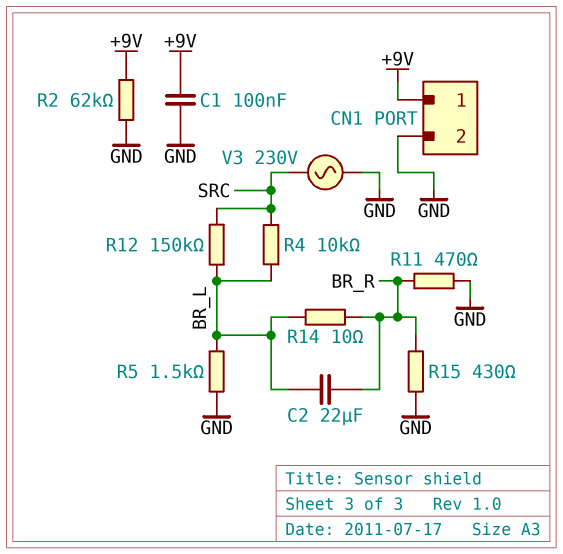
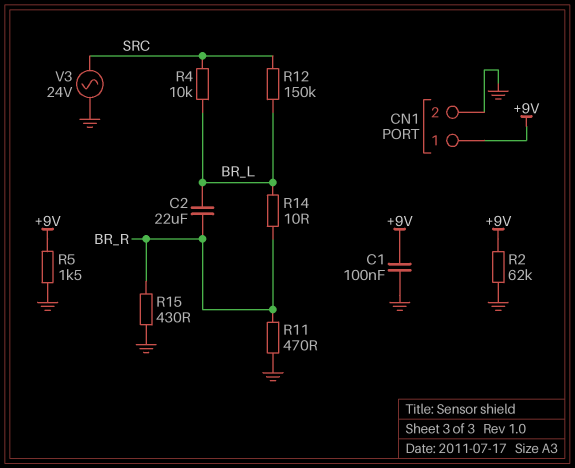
R5: 1.5k (BR_L, GND) -> 1.5k (+9V, GND)
V3: AC 230V (GND, SRC) -> AC 24V (GND, SRC)

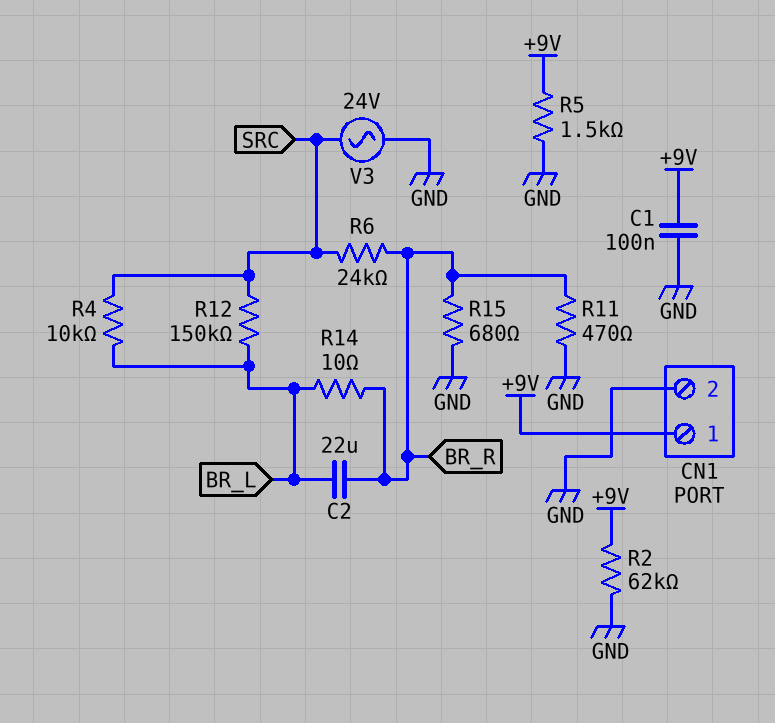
R6: none -> 24k (BR_R, SRC)
R15: 430 (BR_R, GND) -> 680 (BR_R, GND)

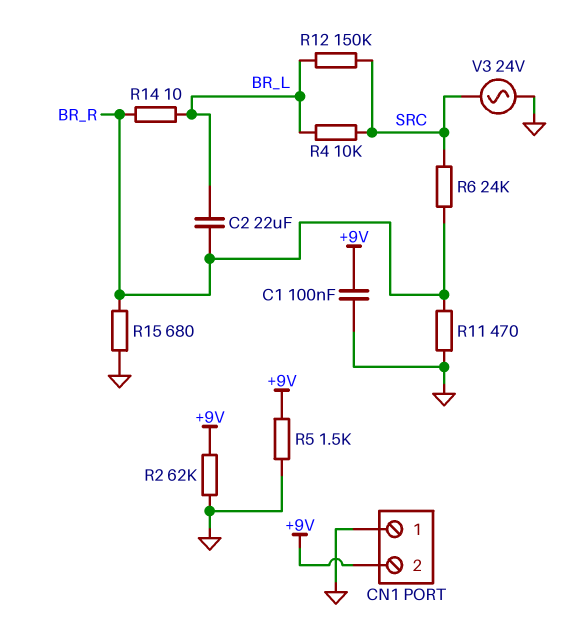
CN1 pin 1: +9V -> GND
CN1 pin 2: GND -> +9V

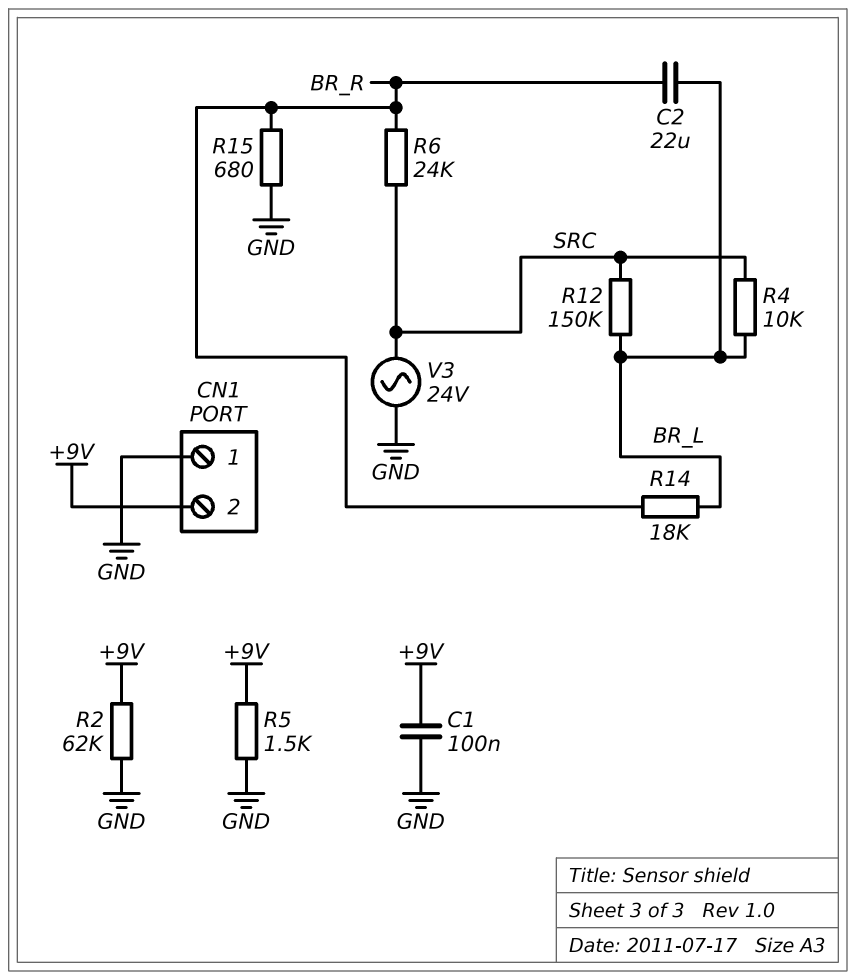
R11: 470 (BR_R, GND) -> none
R14: 10 (BR_L, BR_R) -> 18k (BR_L, BR_R)

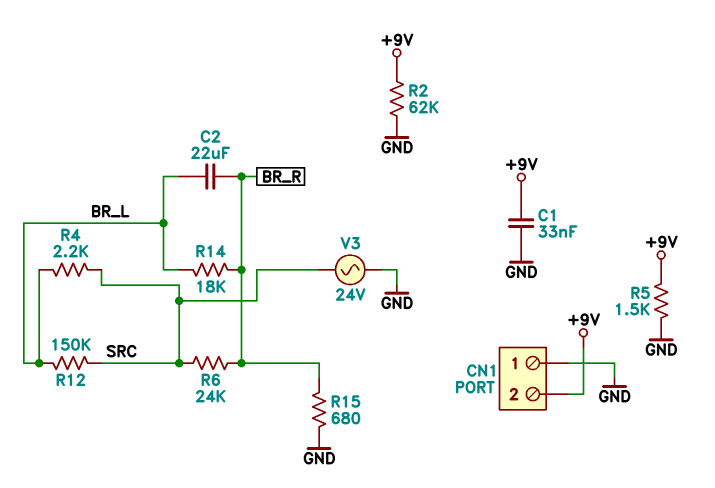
C1: 100nF (+9V, GND) -> 33nF (+9V, GND)
R4: 10k (BR_L, SRC) -> 2.2k (BR_L, SRC)

